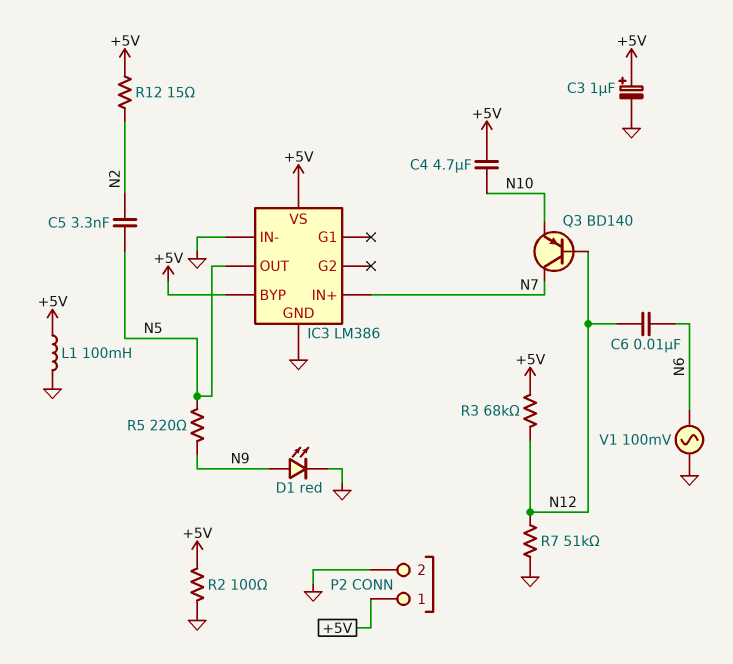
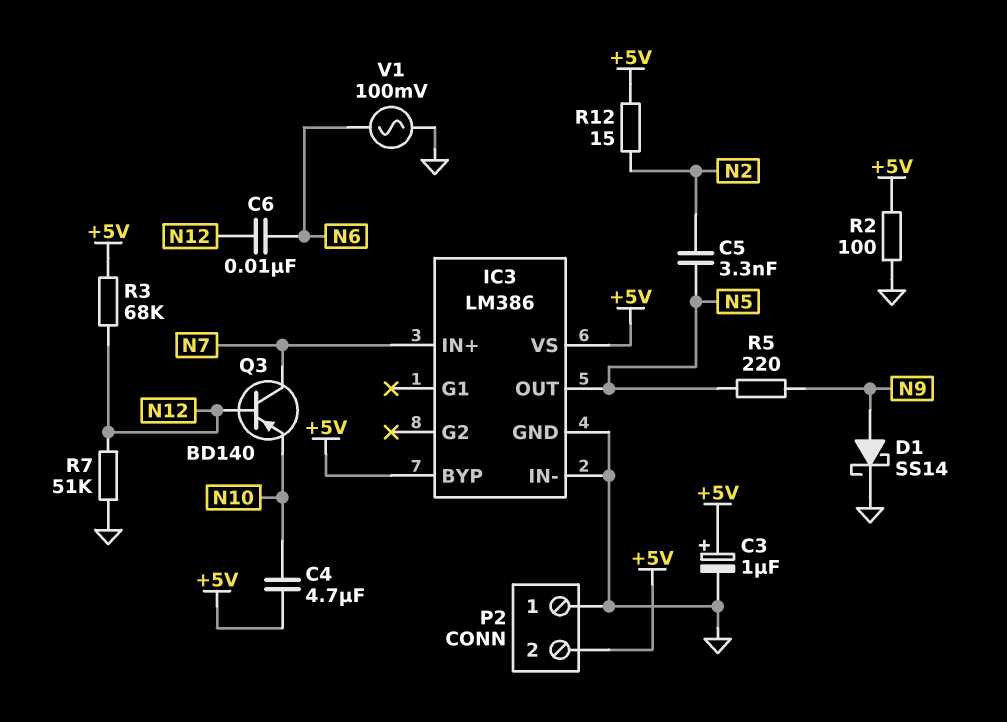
D1: LED red (A N9, K GND) -> schottky SS14 (A N9, K GND)
L1: 100mH (+5V, GND) -> none
P2 pin 1: +5V -> GND
P2 pin 2: GND -> +5V

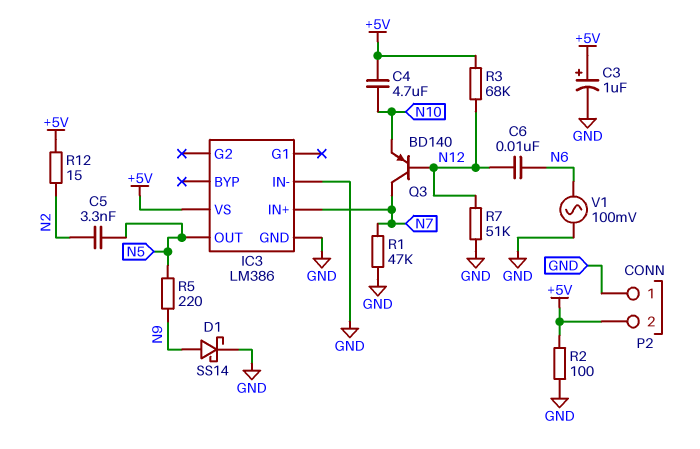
IC3 pin BYP: +5V -> none
R1: none -> 47k (GND, N7)

